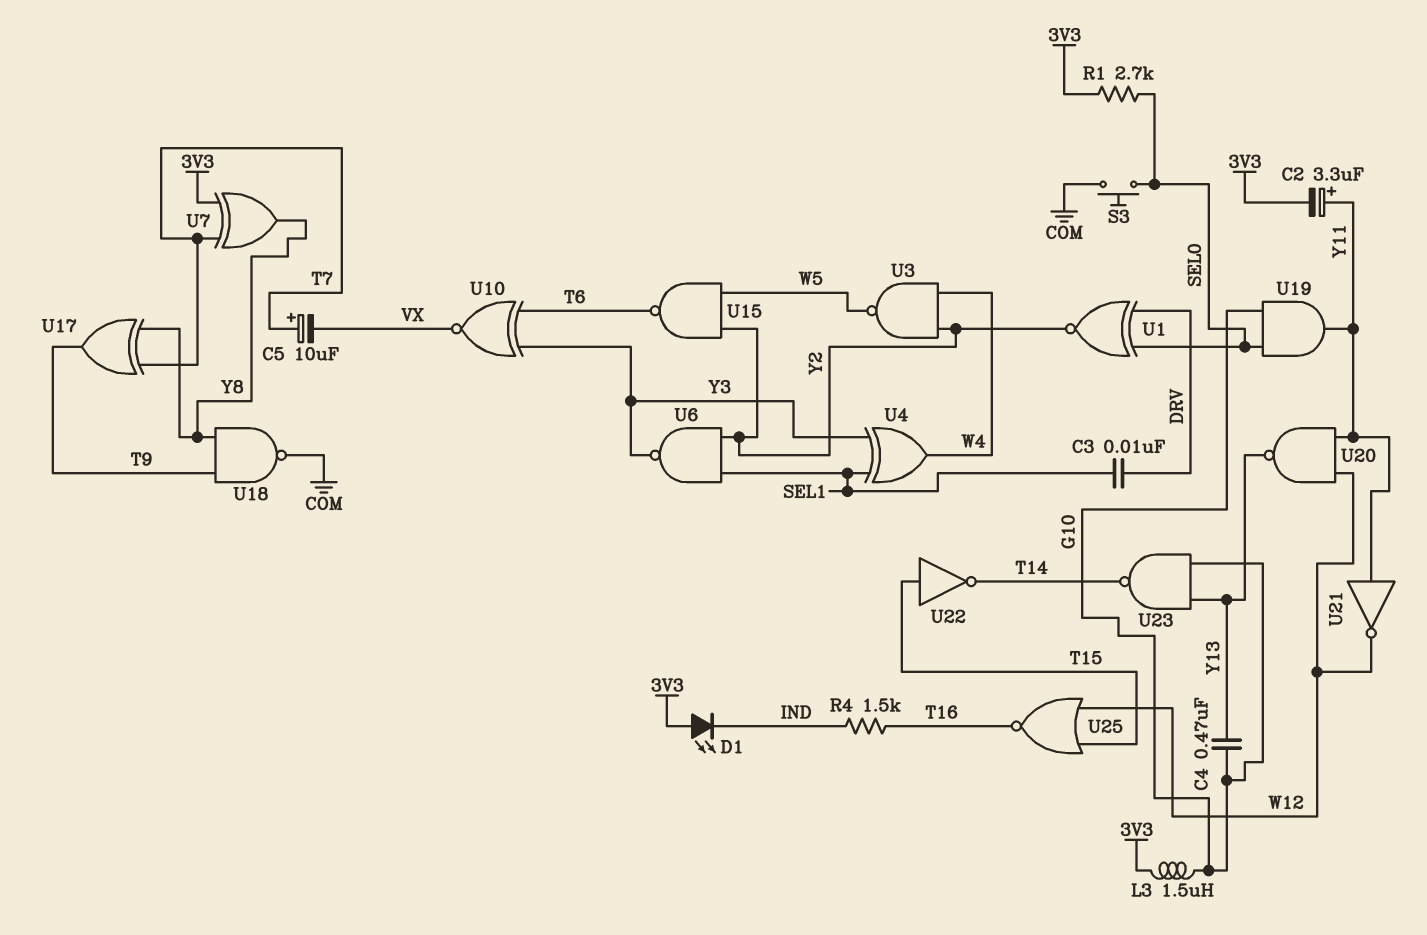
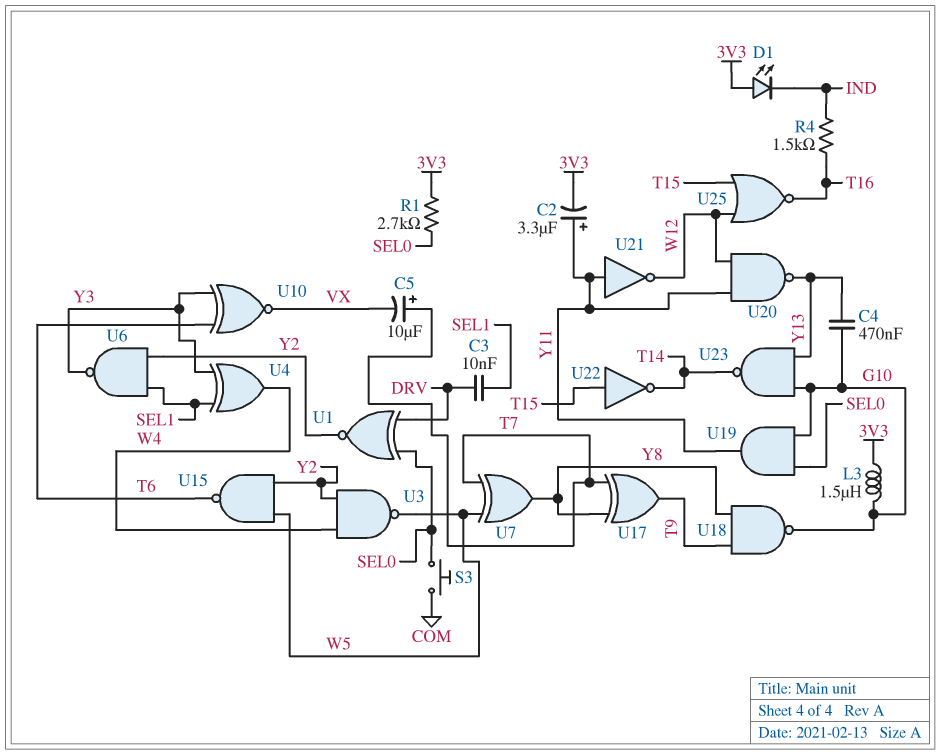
U7: XOR (in 3V3, in T7, out Y8) -> XOR (in T7, in W5, out Y8)
U18: NAND (in T9, in Y8, out COM) -> NAND (in T9, in Y8, out G10)

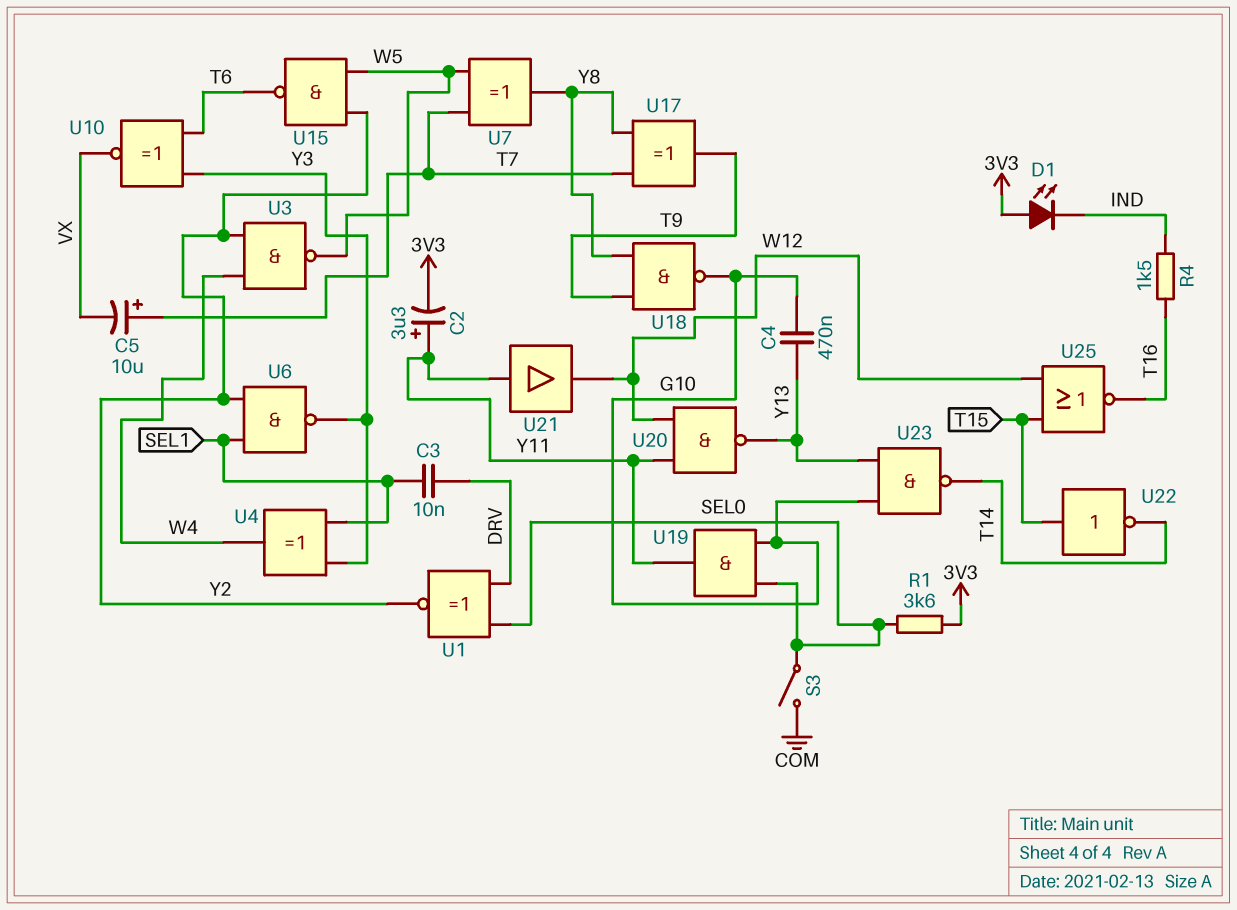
L3: 1.5uH (3V3, G10) -> none
R1: 2.7k (3V3, SEL0) -> 3.6k (3V3, SEL0)
S3: button (COM, SEL0) -> switch (COM, SEL0)
U21: NOT (in Y11, out W12) -> buffer (in Y11, out W12)

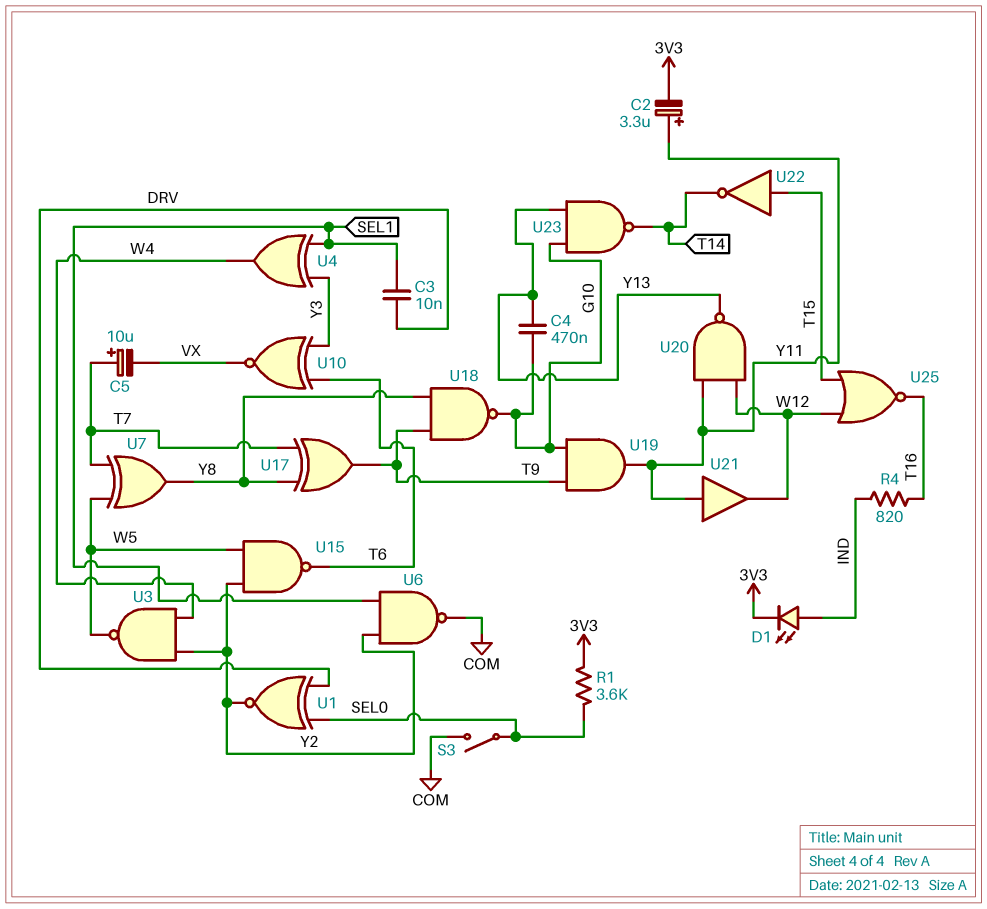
D1: LED (A 3V3, K IND) -> LED (A IND, K 3V3)
R4: 1.5k (IND, T16) -> 820 (IND, T16)
U6: NAND (in SEL1, in Y2, out Y3) -> NAND (in SEL1, in Y2, out COM)
U19: AND (in G10, in SEL0, out Y11) -> AND (in G10, in T9, out Y11)

